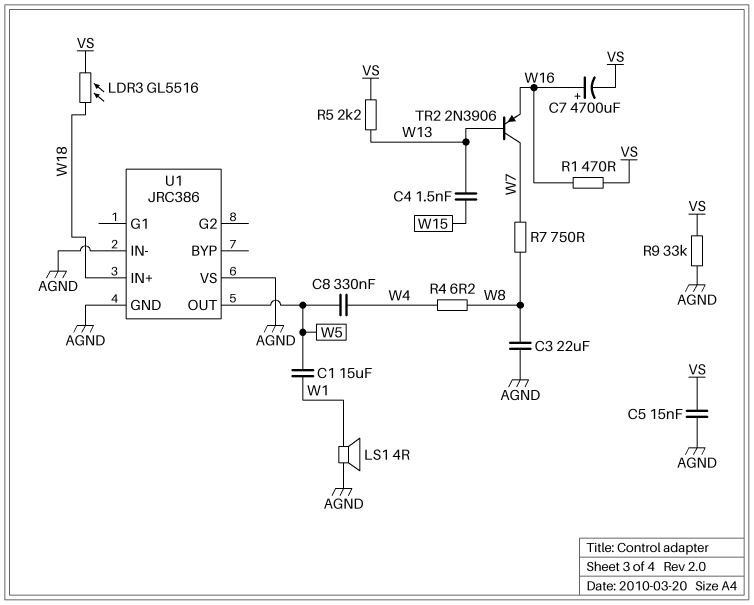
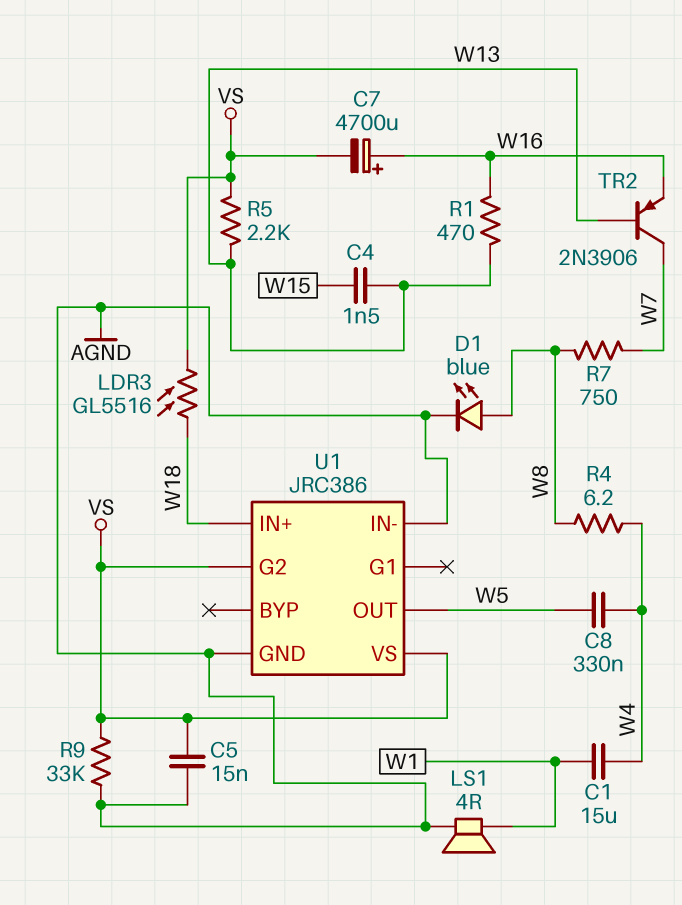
C1: 15uF (W1, W5) -> 15uF (W1, W4)
C3: 22uF (AGND, W8) -> none
D1: none -> LED blue (A W8, K AGND)
R1: 470 (VS, W16) -> 470 (W13, W16)
U1 pin G2: none -> VS
U1 pin VS: AGND -> VS

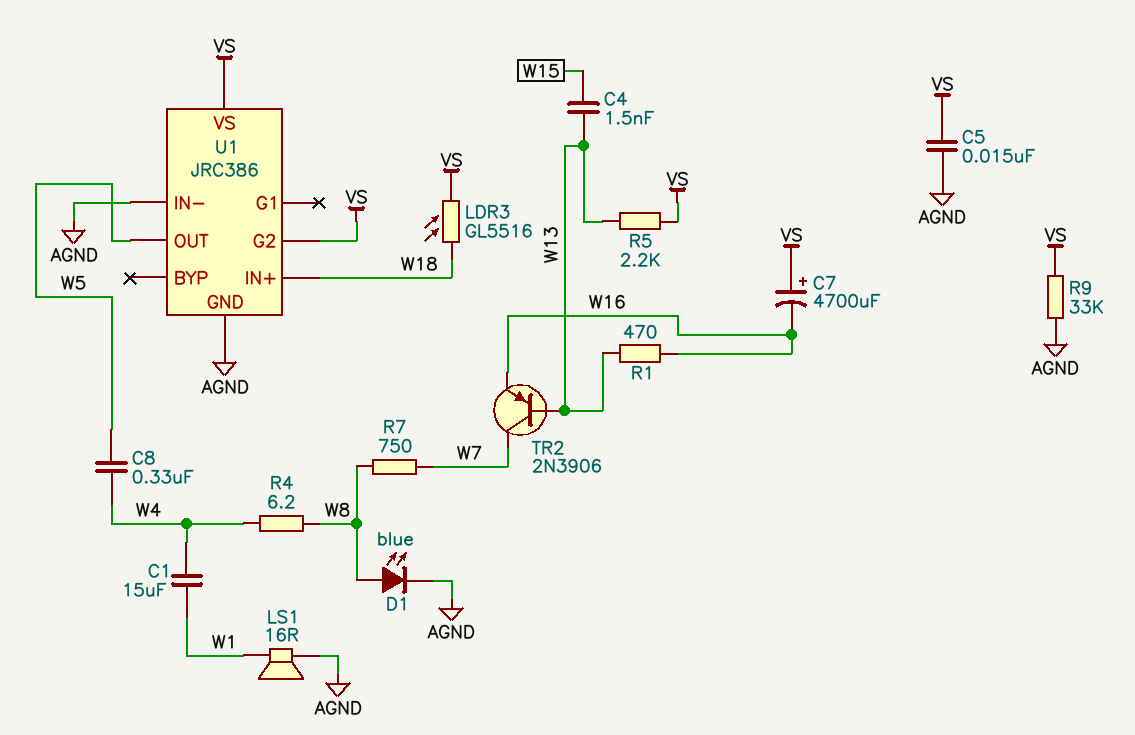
C7: 4700uF (plus W16, minus VS) -> 4700uF (plus VS, minus W16)
LS1: speaker 4R (AGND, W1) -> speaker 16R (AGND, W1)

